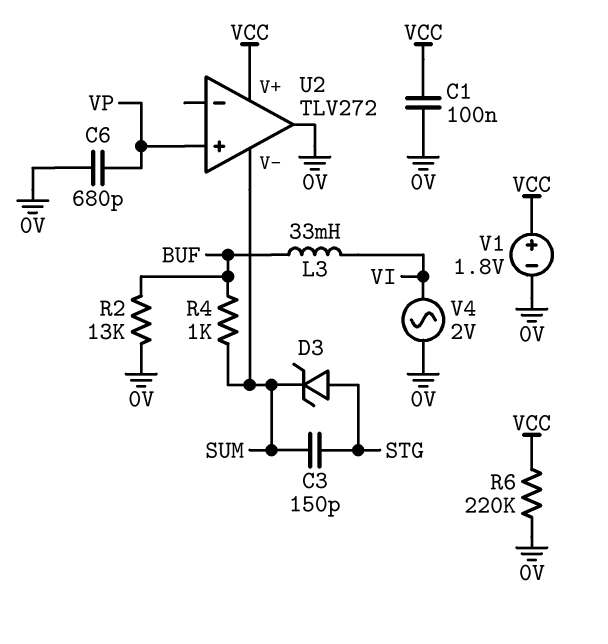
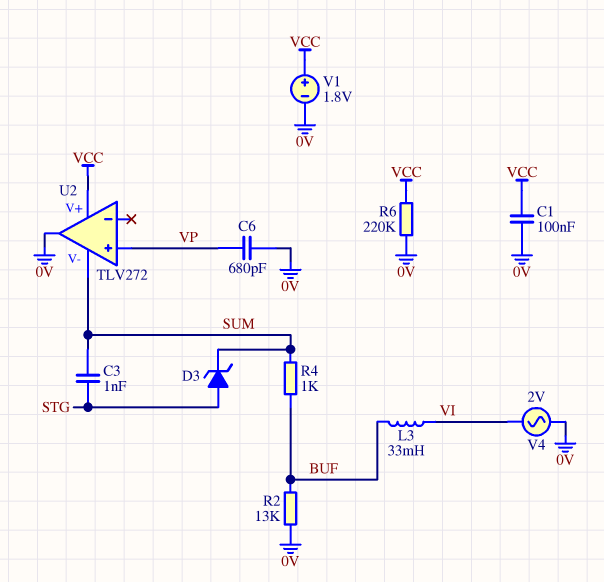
C3: 150pF (STG, SUM) -> 1nF (STG, SUM)

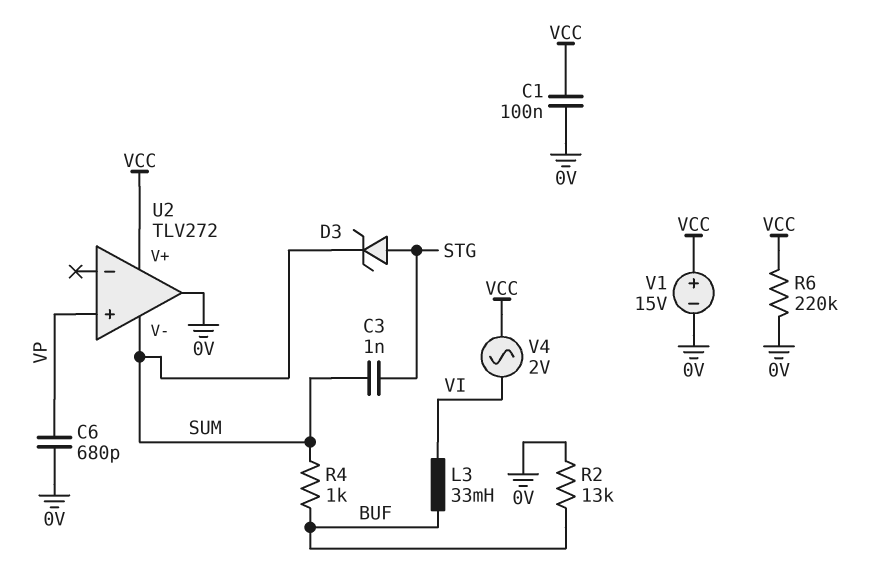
V1: 1.8V (plus VCC, minus 0V) -> 15V (plus VCC, minus 0V)
V4: AC 2V (0V, VI) -> AC 2V (VCC, VI)

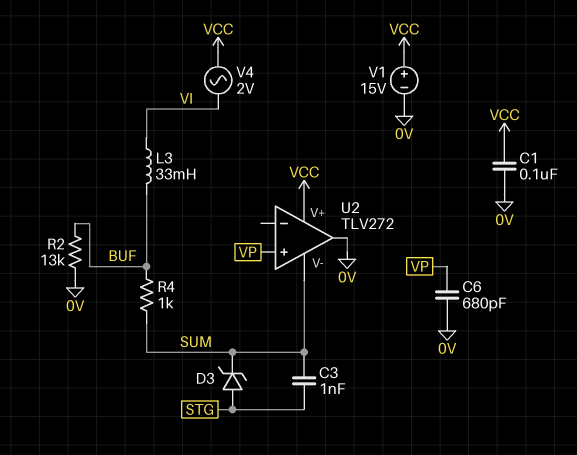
R6: 220k (0V, VCC) -> none

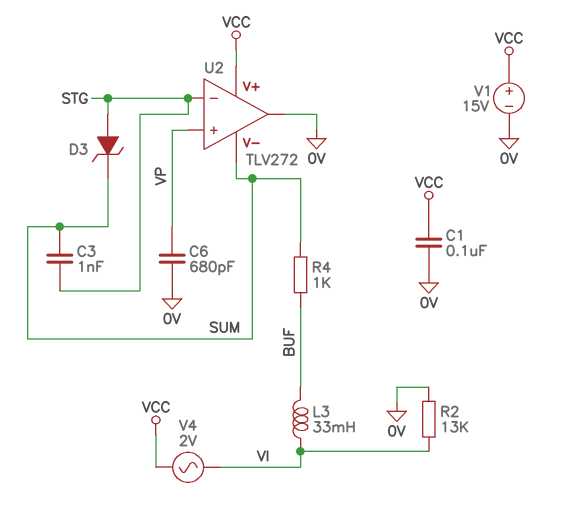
R2: 13k (0V, BUF) -> 13k (0V, VI)
U2 pin in-: none -> STG

